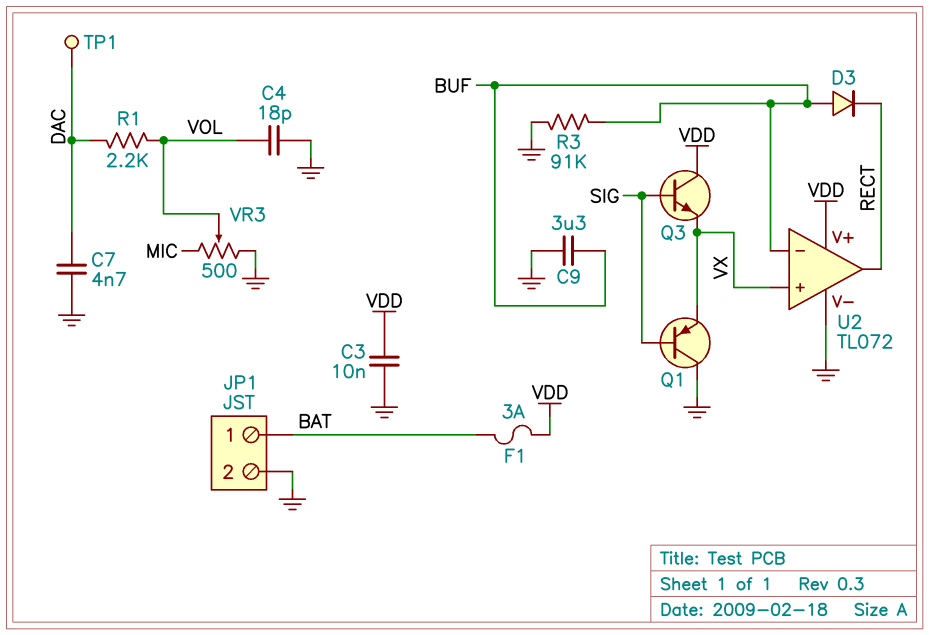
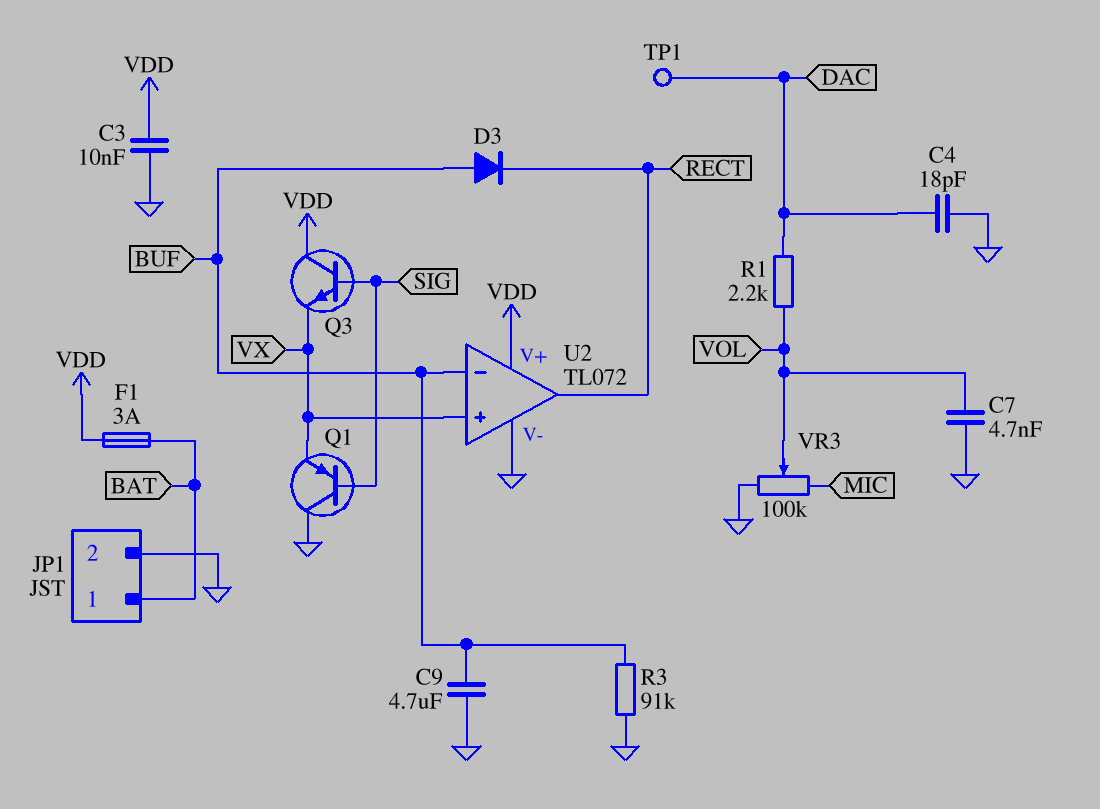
C4: 18pF (GND, VOL) -> 18pF (DAC, GND)
C7: 4.7nF (DAC, GND) -> 4.7nF (GND, VOL)
C9: 3.3uF (BUF, GND) -> 4.7uF (BUF, GND)
VR3: 500 (GND, MIC, wiper VOL) -> 100k (GND, MIC, wiper VOL)

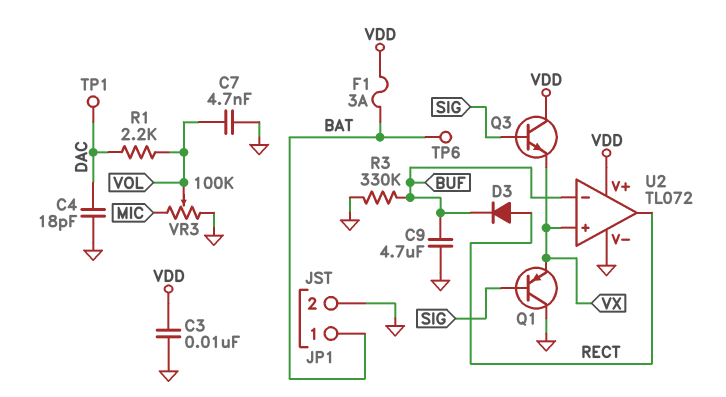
D3: diode (A BUF, K RECT) -> diode (A RECT, K BUF)
R3: 91k (BUF, GND) -> 330k (BUF, GND)
TP6: none -> test point (BAT)

